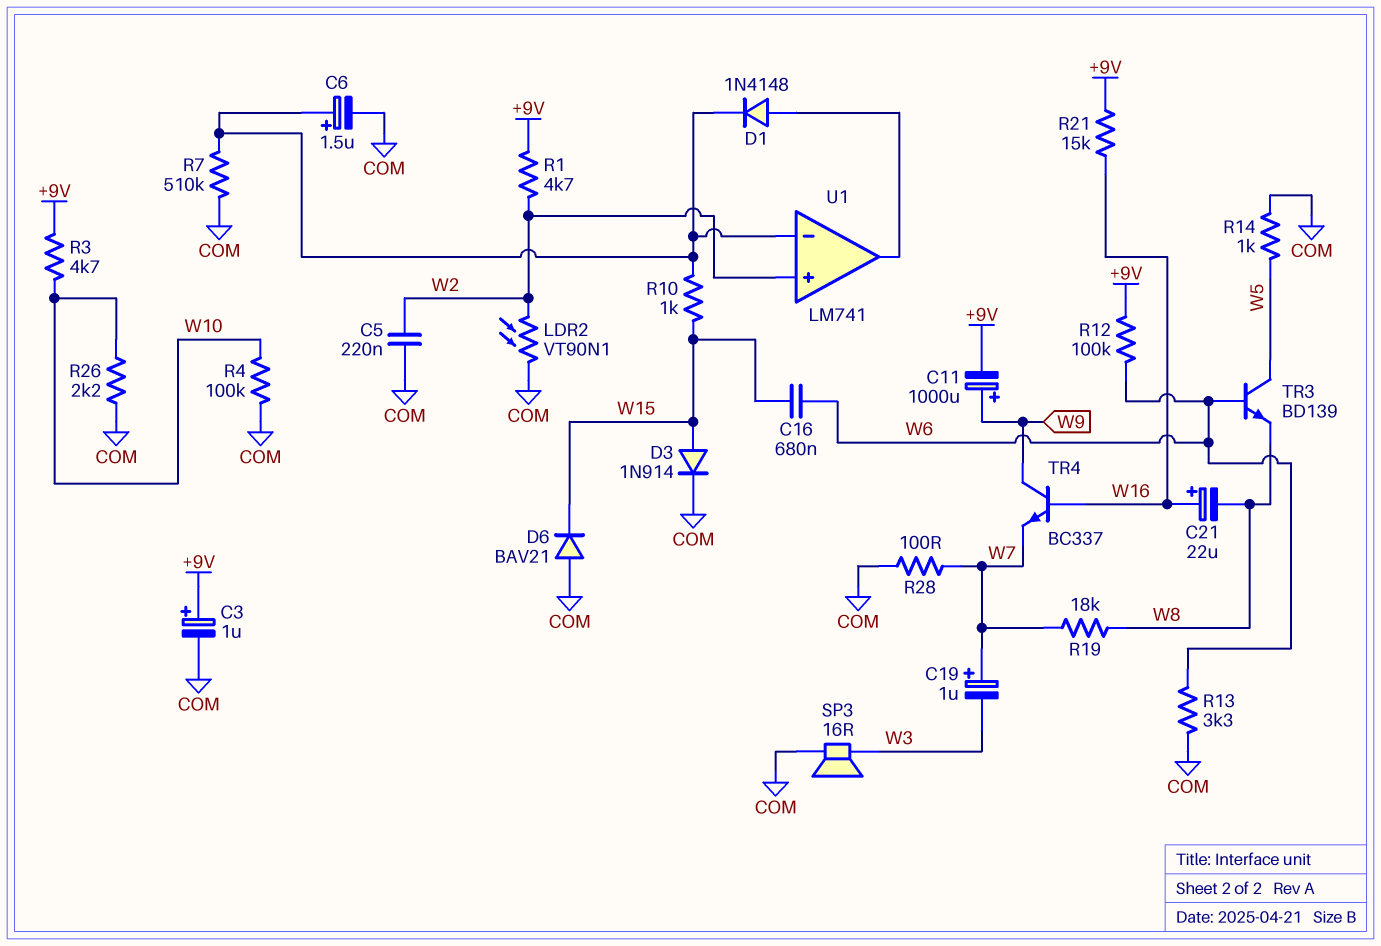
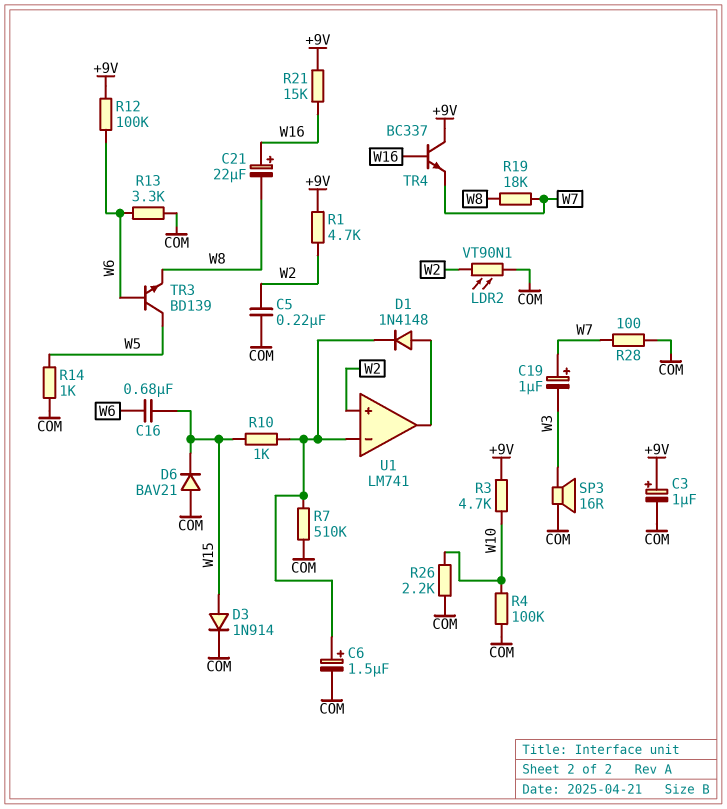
C11: 1000uF (plus W9, minus +9V) -> none
TR4: NPN BC337 (B W16, C W9, E W7) -> NPN BC337 (B W16, C +9V, E W7)

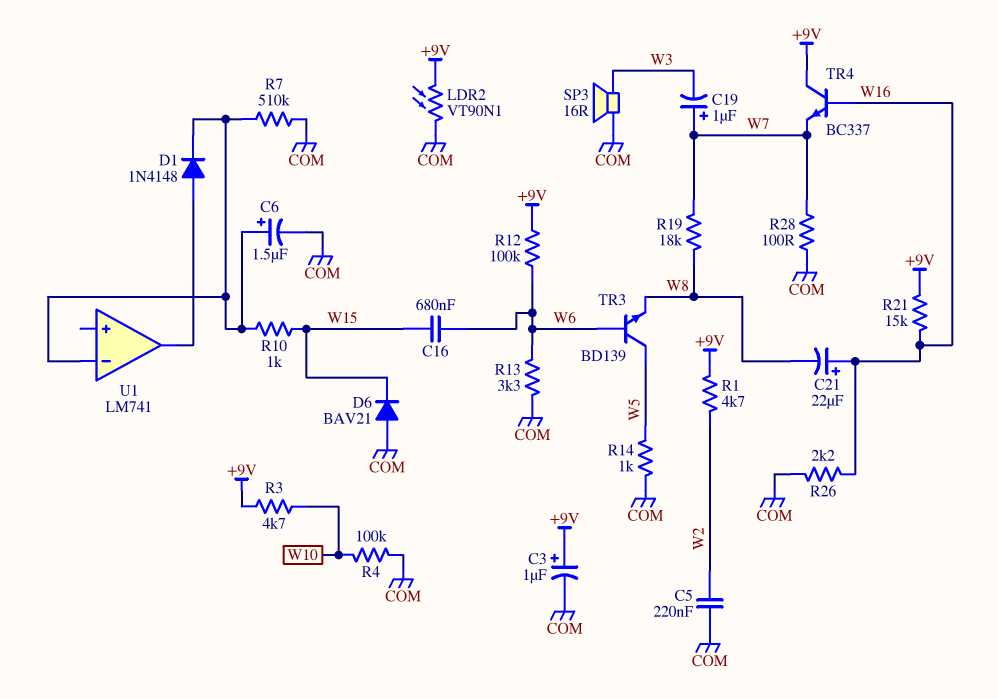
D3: diode 1N914 (A W15, K COM) -> none
LDR2: VT90N1 (COM, W2) -> VT90N1 (+9V, COM)
R26: 2.2k (COM, W10) -> 2.2k (COM, W16)
U1 pin in+: W2 -> none

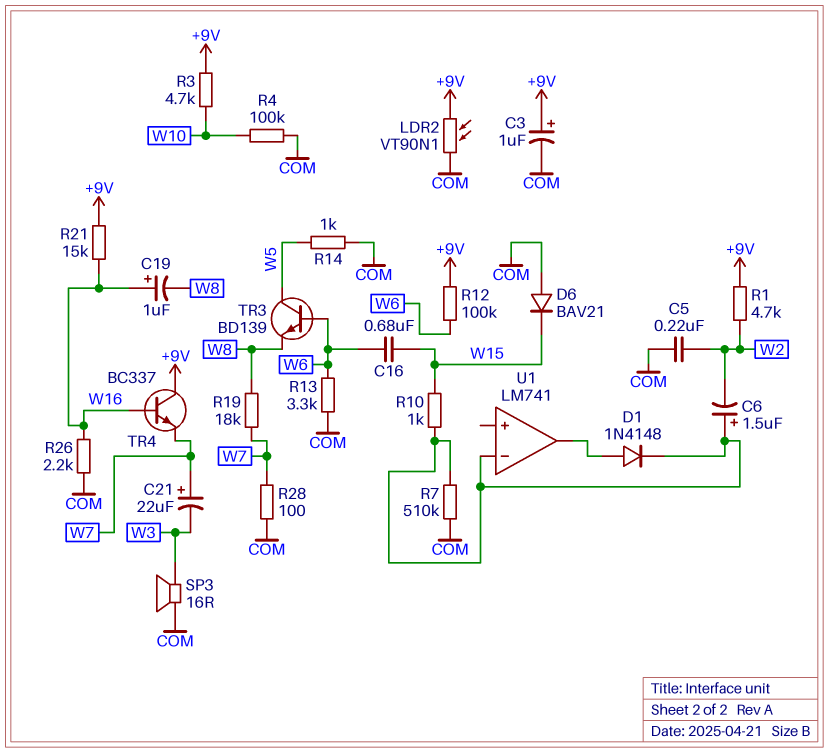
C6: 1.5uF (plus U1/in-, minus COM) -> 1.5uF (plus U1/in-, minus W2)
C19: 1uF (plus W7, minus W3) -> 1uF (plus W16, minus W8)
C21: 22uF (plus W16, minus W8) -> 22uF (plus W7, minus W3)

